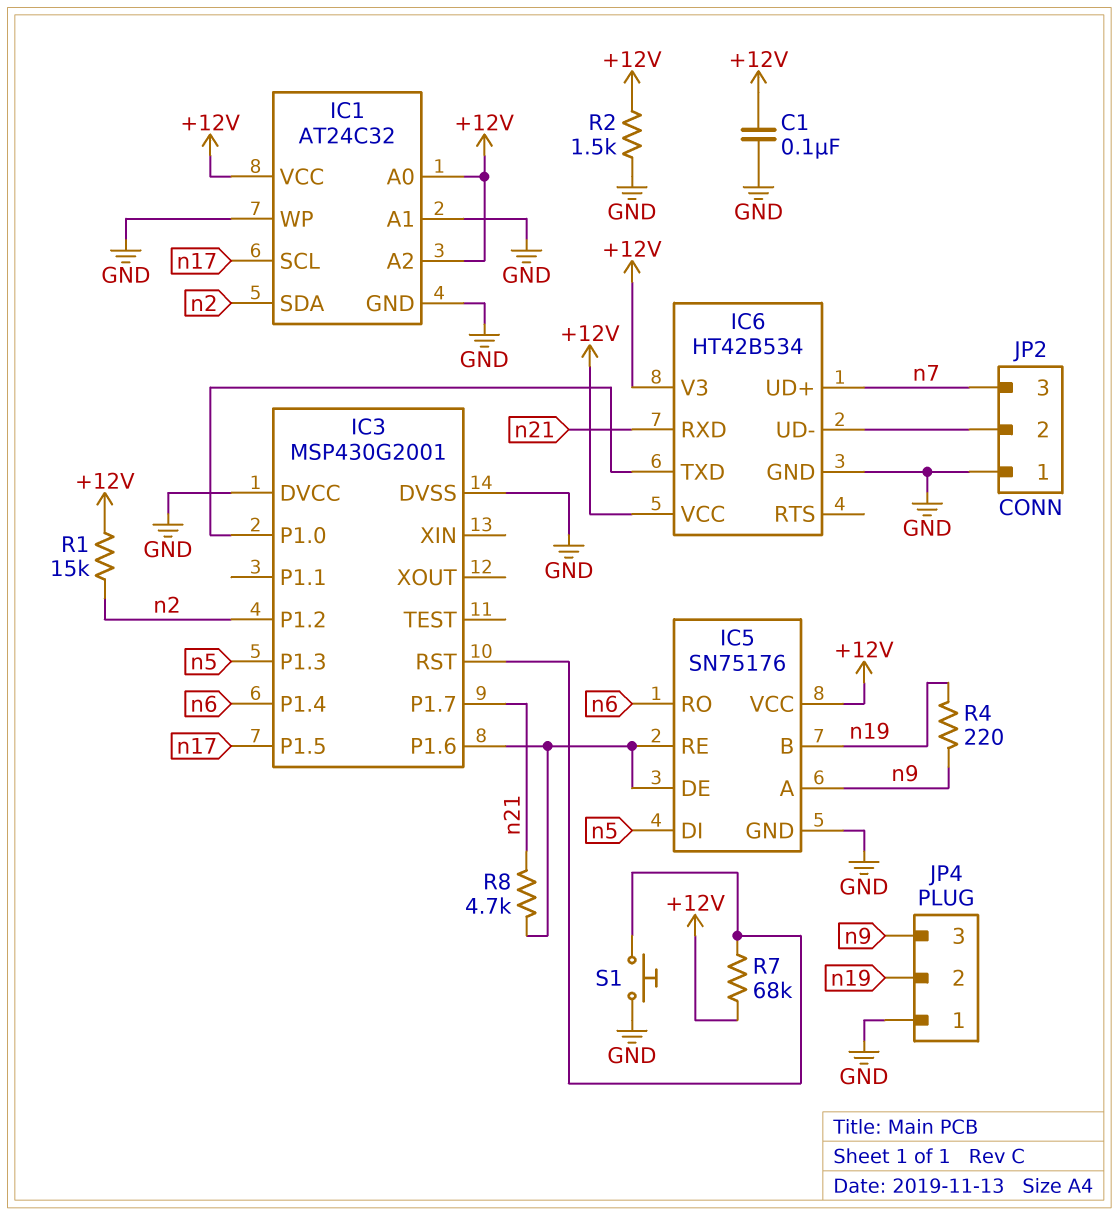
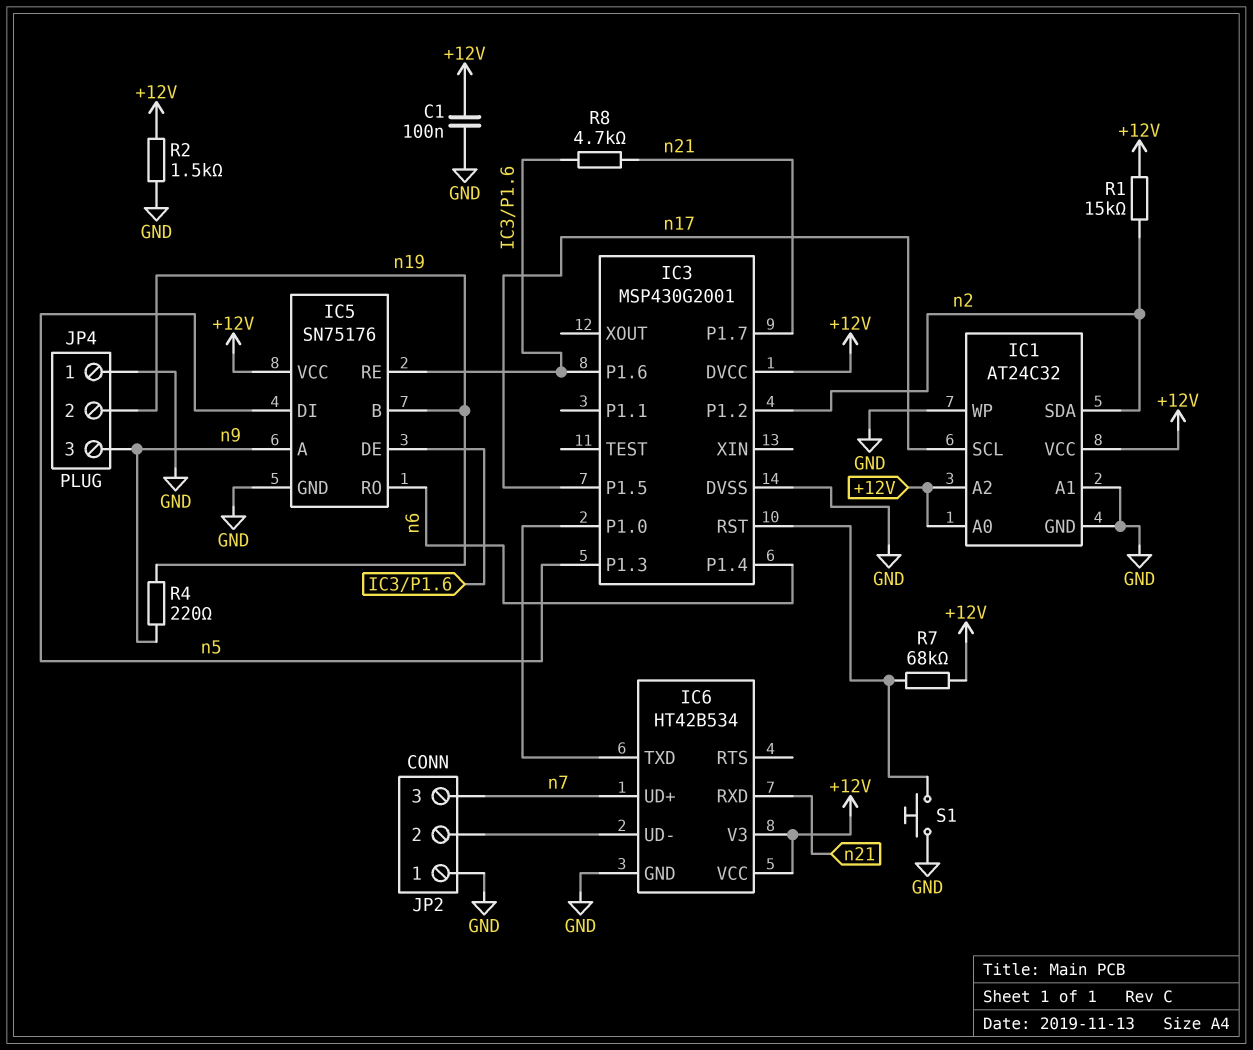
IC3 pin DVCC: GND -> +12V

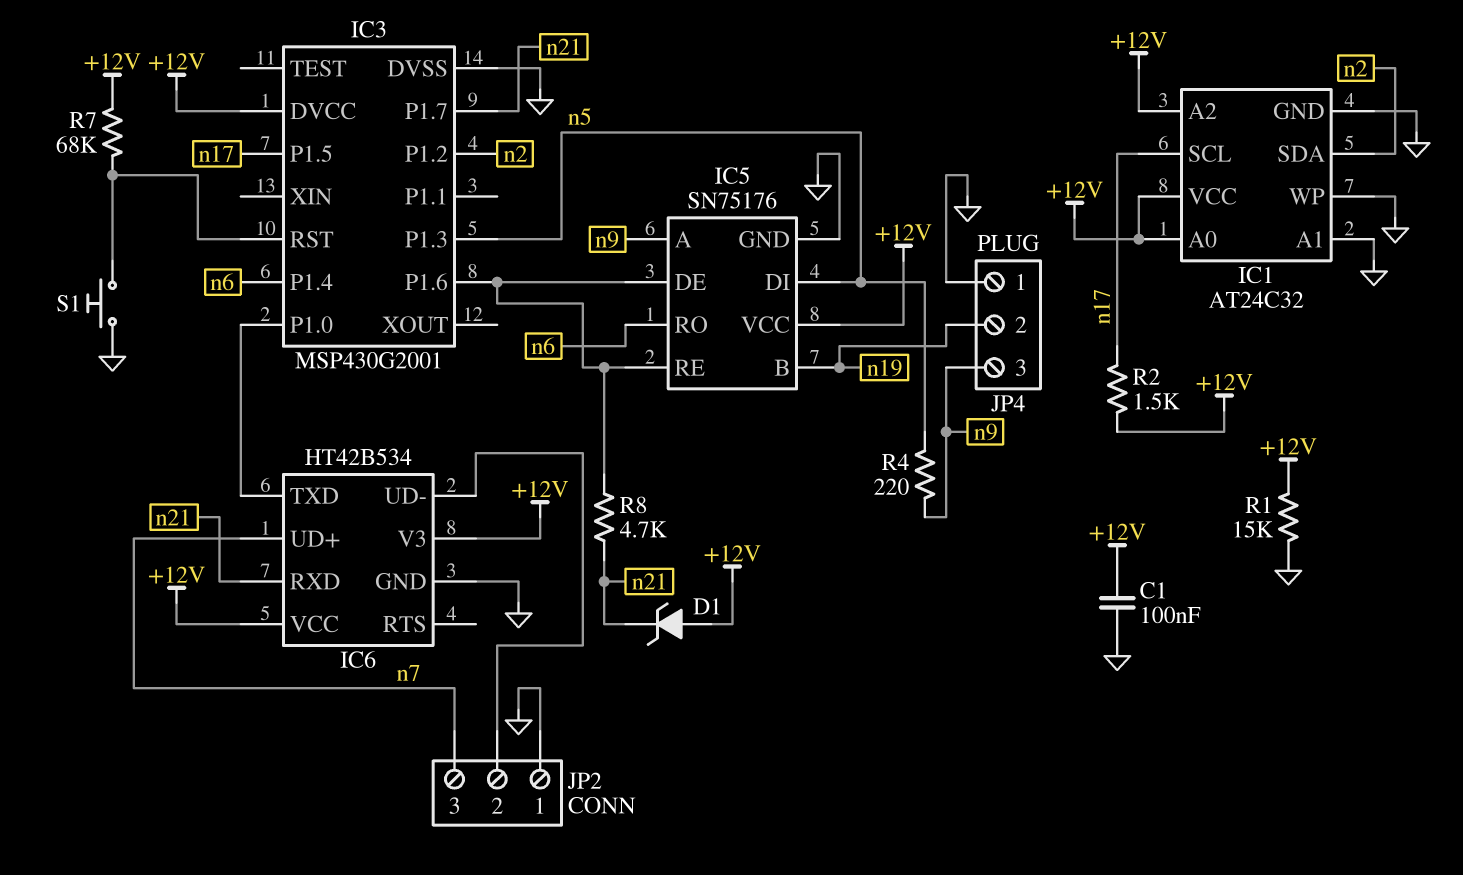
D1: none -> zener (A +12V, K n21)
R1: 15k (+12V, n2) -> 15k (+12V, GND)
R2: 1.5k (+12V, GND) -> 1.5k (+12V, n17)
R4: 220 (n9, n19) -> 220 (n5, n9)

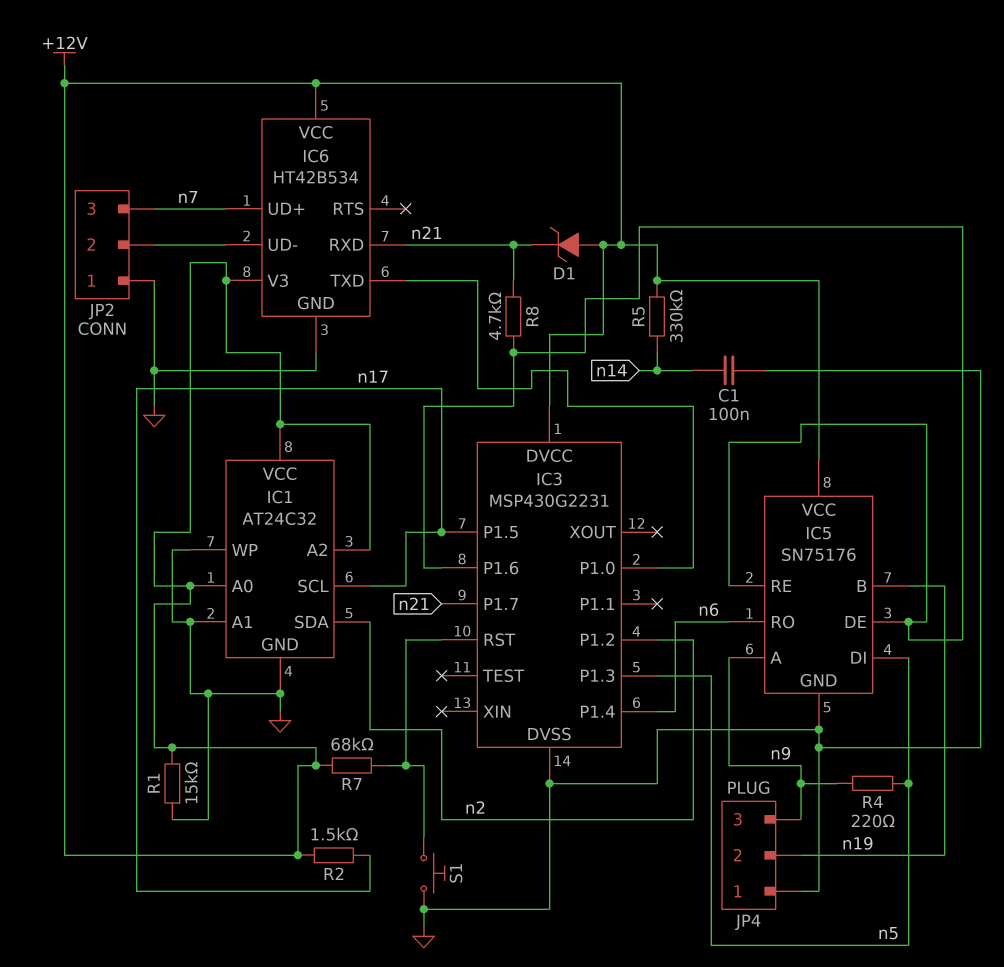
C1: 100nF (+12V, GND) -> 100nF (GND, n14)
IC3: MSP430G2001 -> MSP430G2231
R5: none -> 330k (+12V, n14)

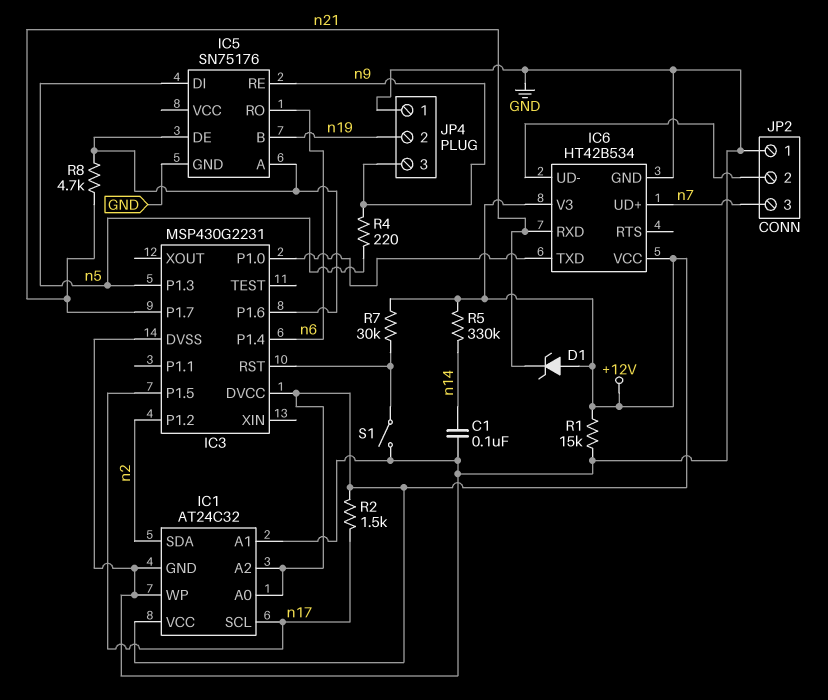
IC5 pin A: n9 -> IC3/P1.6
IC5 pin RE: IC3/P1.6 -> n9
IC5 pin VCC: +12V -> none
R7: 68k (+12V, IC3/RST) -> 30k (+12V, IC3/RST)
S1: button (GND, IC3/RST) -> switch (GND, IC3/RST)

